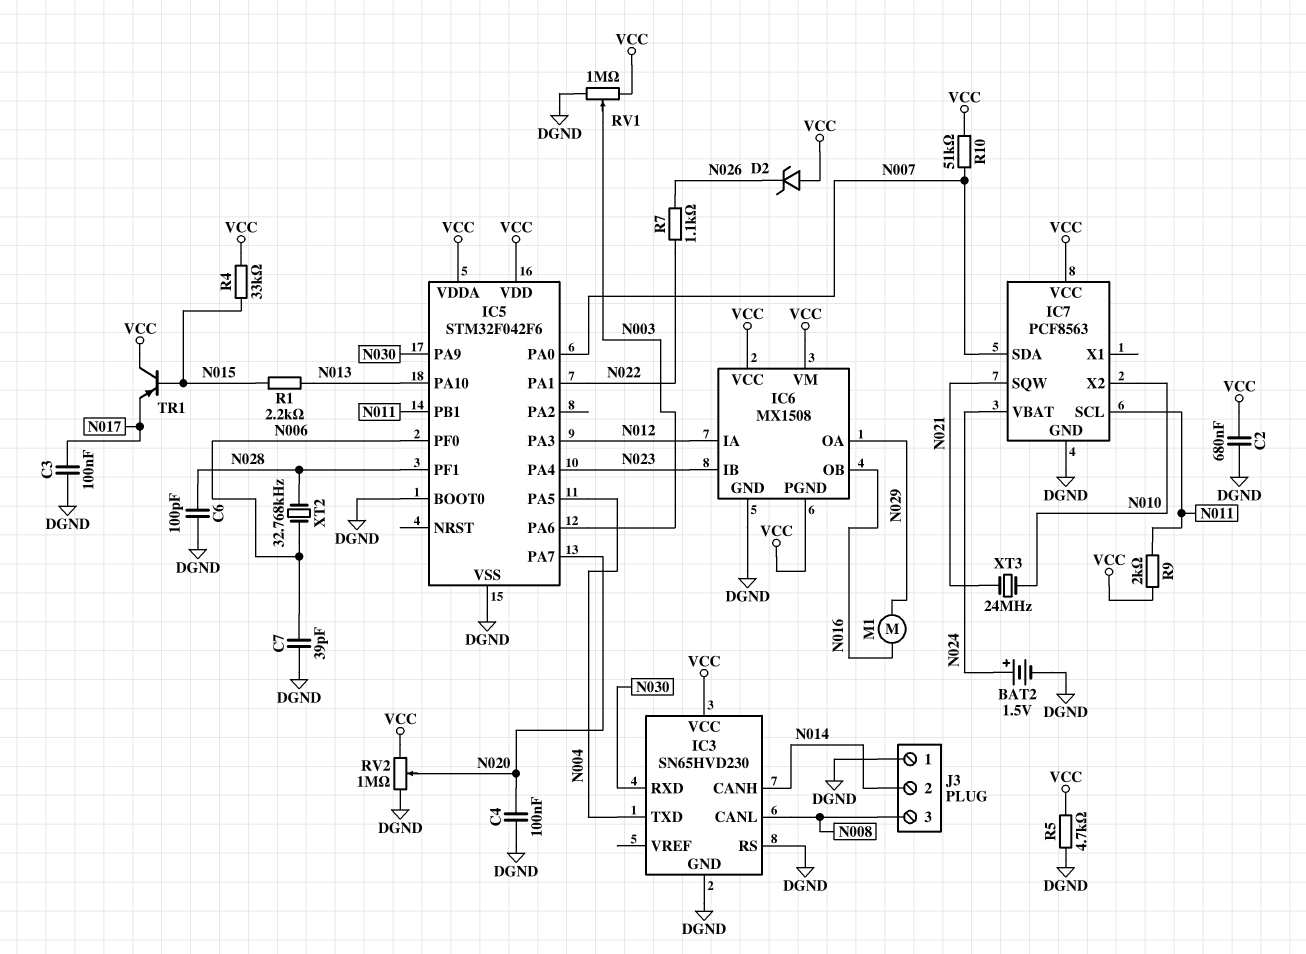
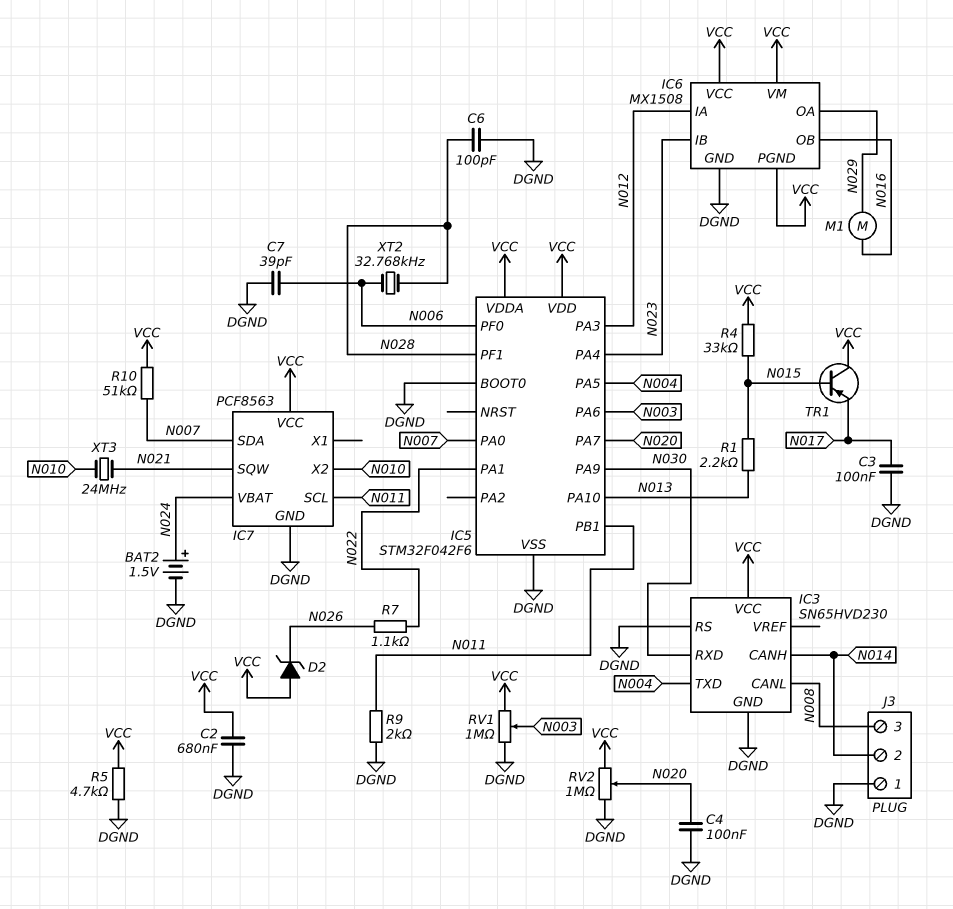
R9: 2k (N011, VCC) -> 2k (DGND, N011)

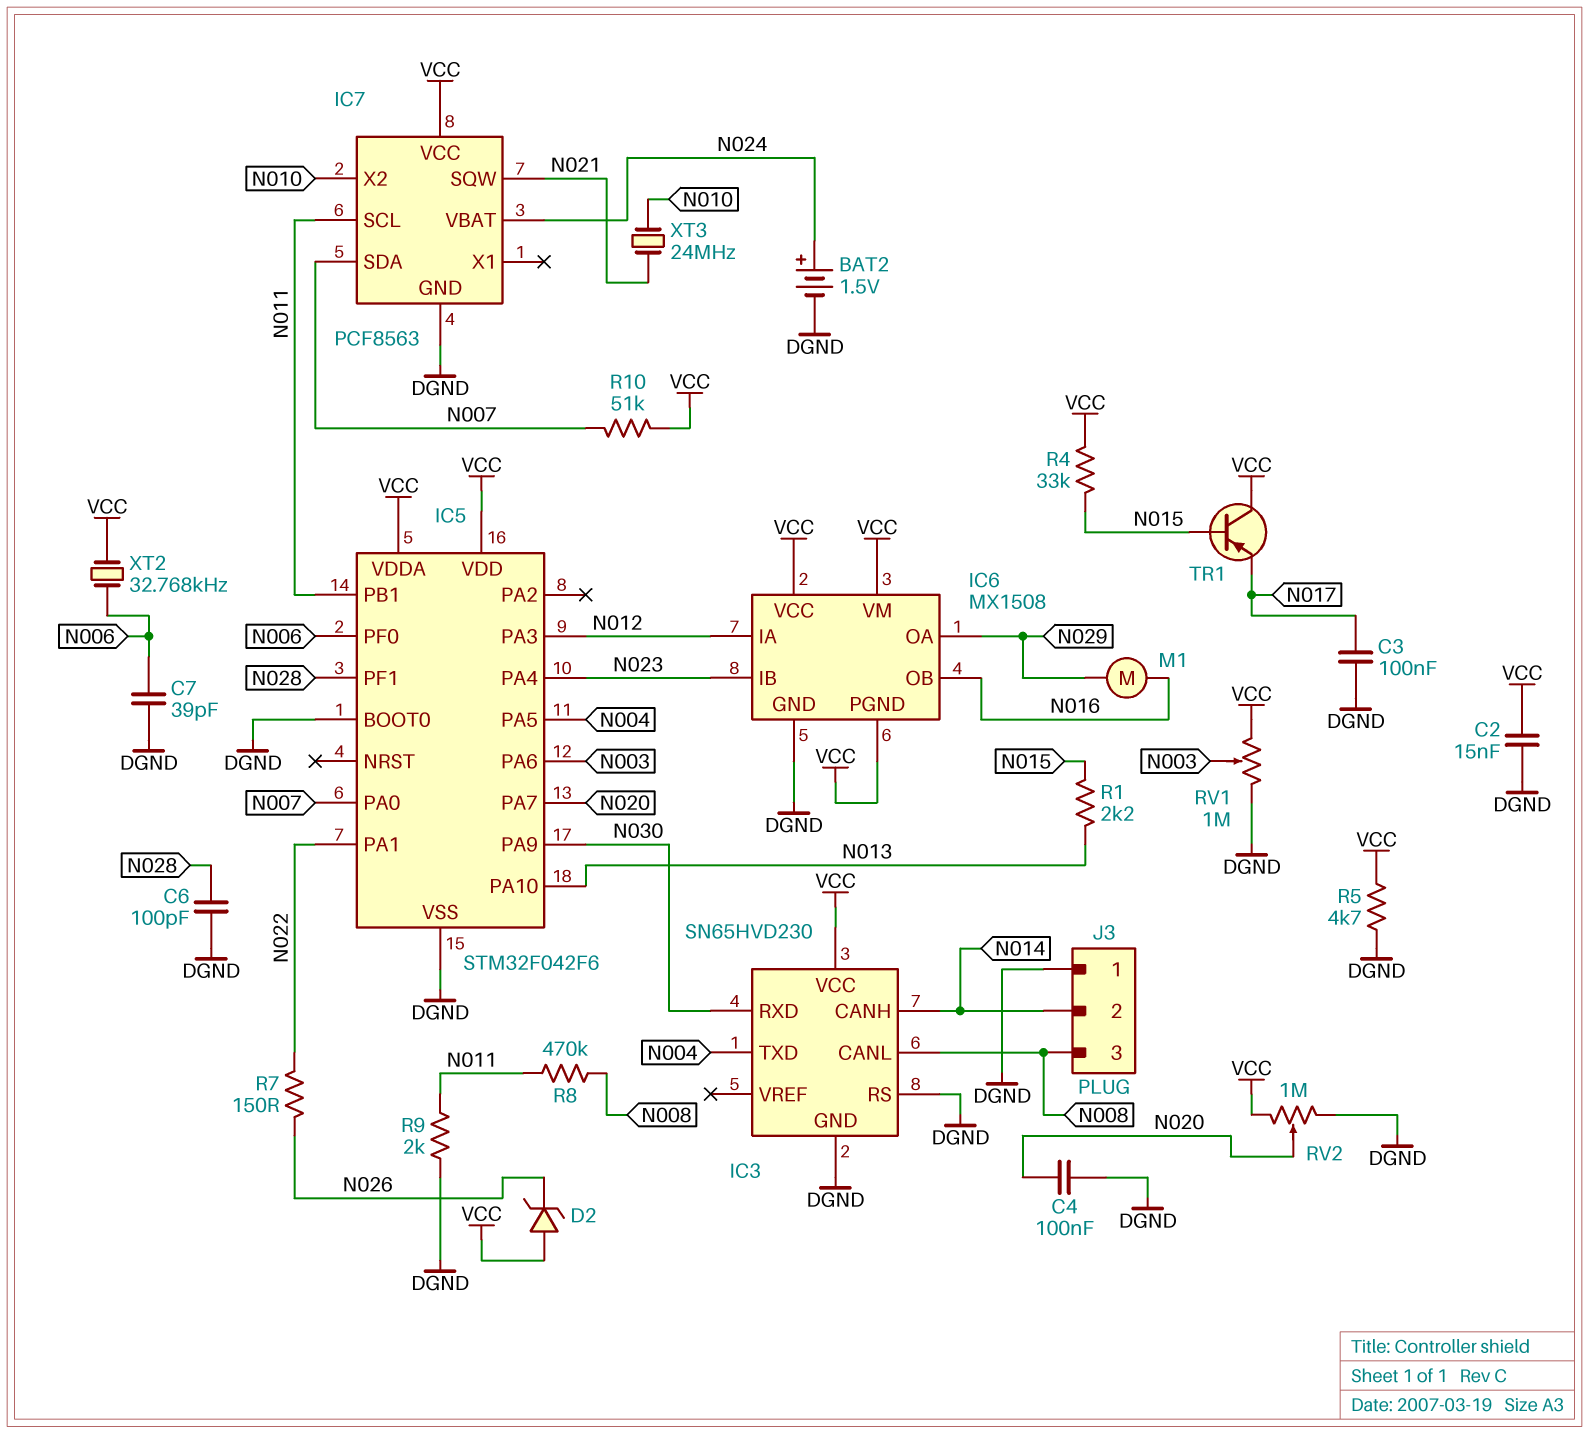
C2: 680nF (DGND, VCC) -> 15nF (DGND, VCC)
R7: 1.1k (N022, N026) -> 150 (N022, N026)
R8: none -> 470k (N008, N011)
XT2: 32.768kHz (N006, N028) -> 32.768kHz (N006, VCC)

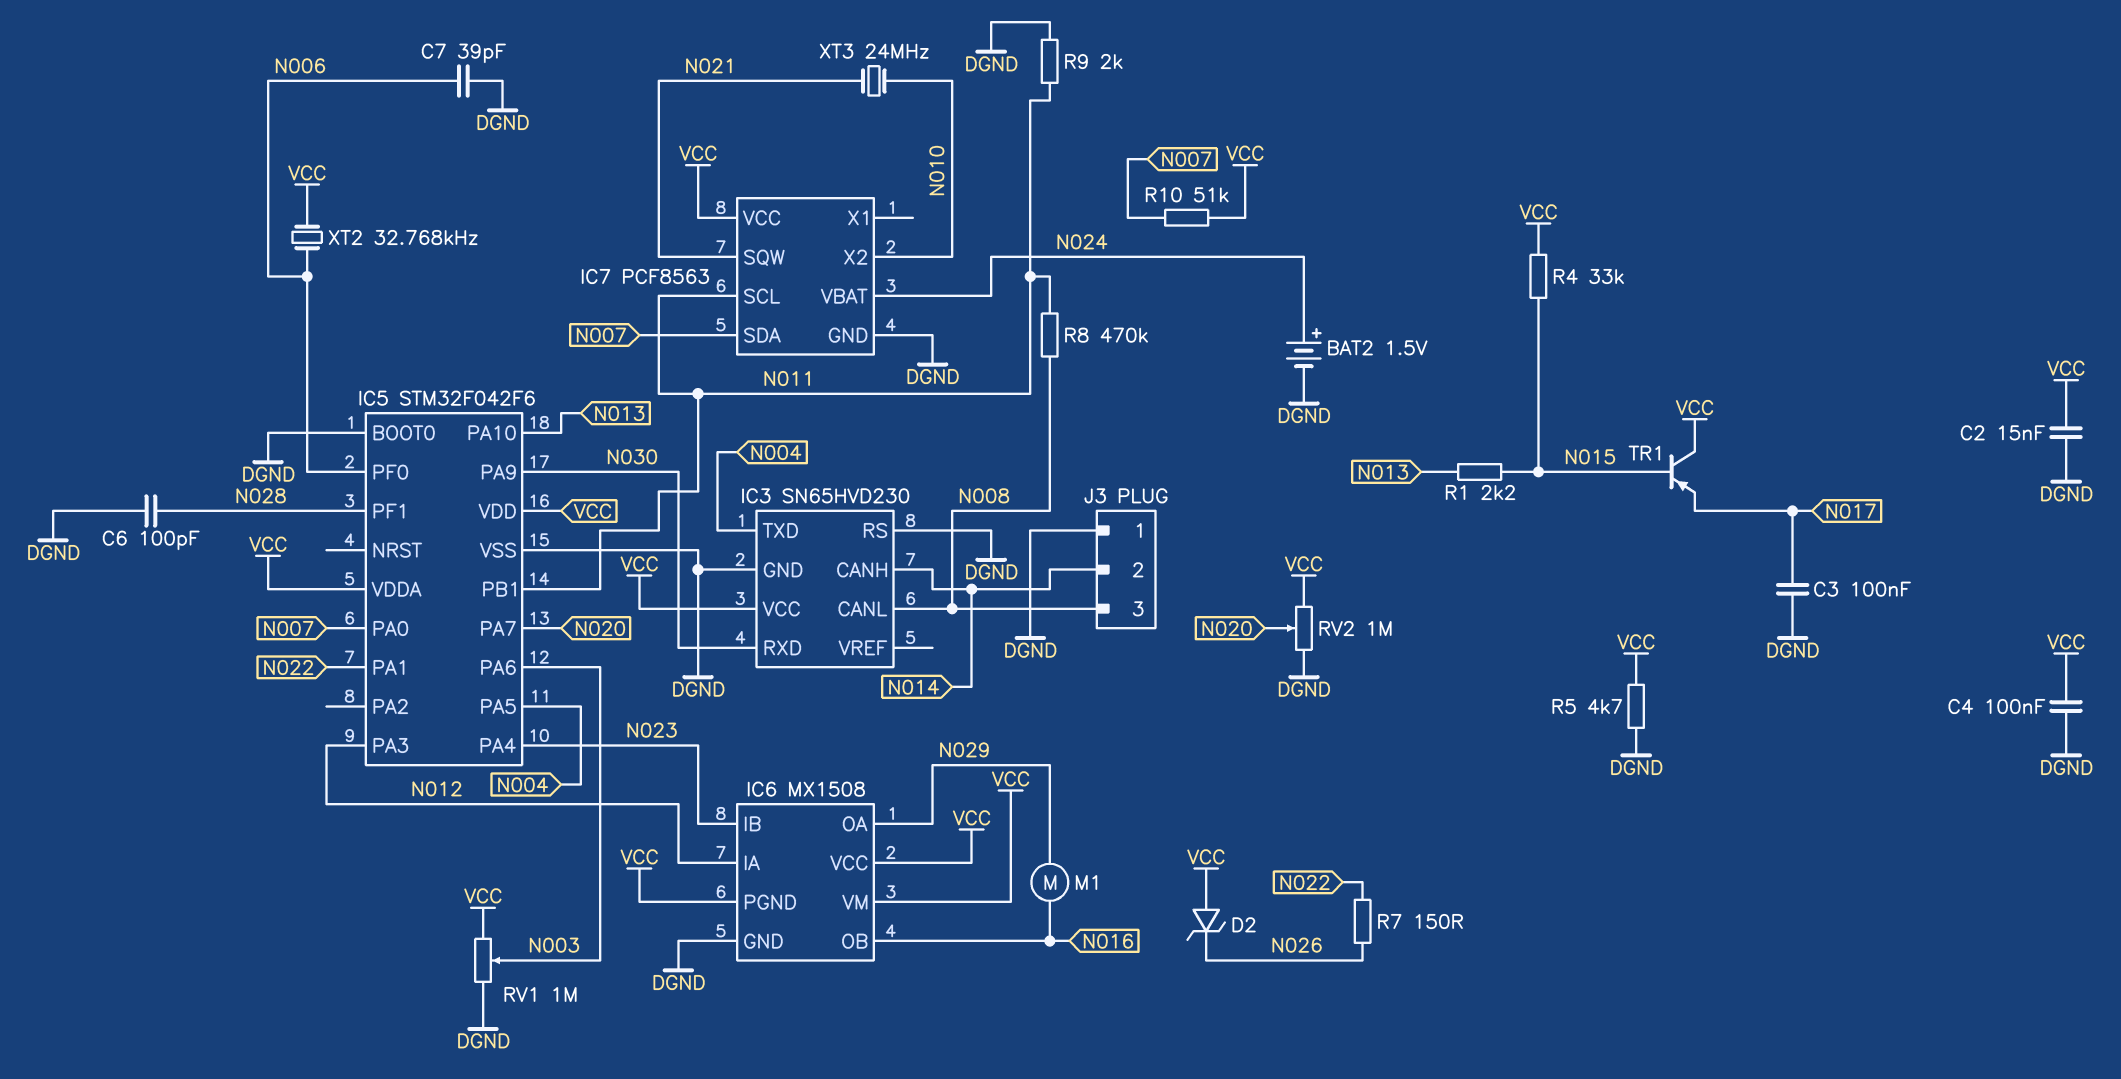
C4: 100nF (DGND, N020) -> 100nF (DGND, VCC)

